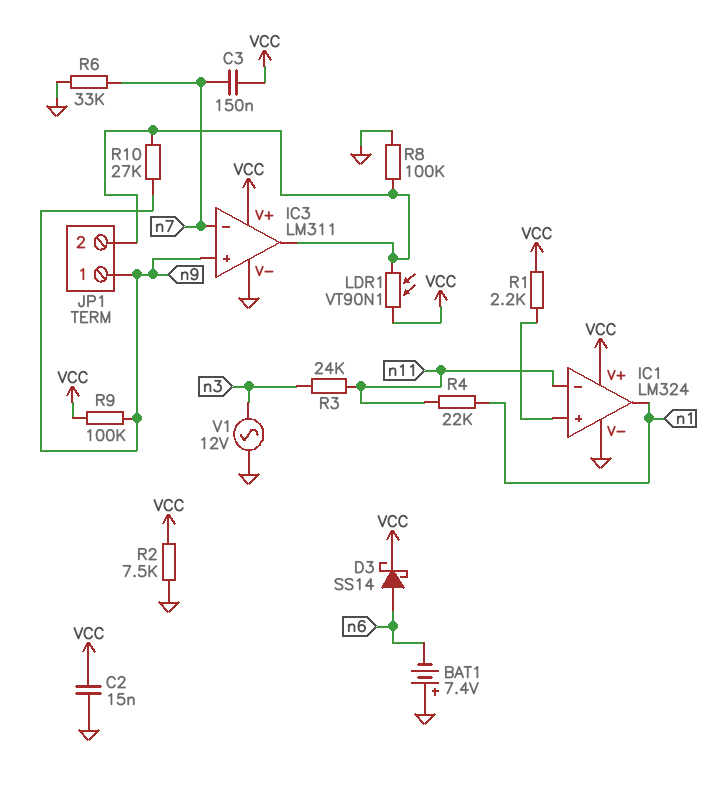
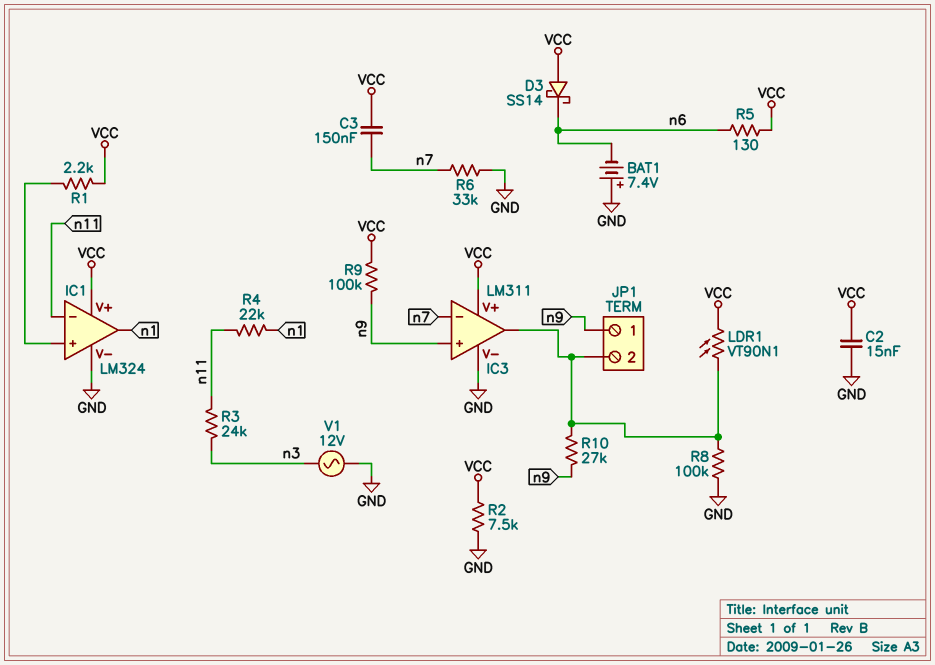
D3: schottky SS14 (A n6, K VCC) -> schottky SS14 (A VCC, K n6)
R5: none -> 130 (VCC, n6)

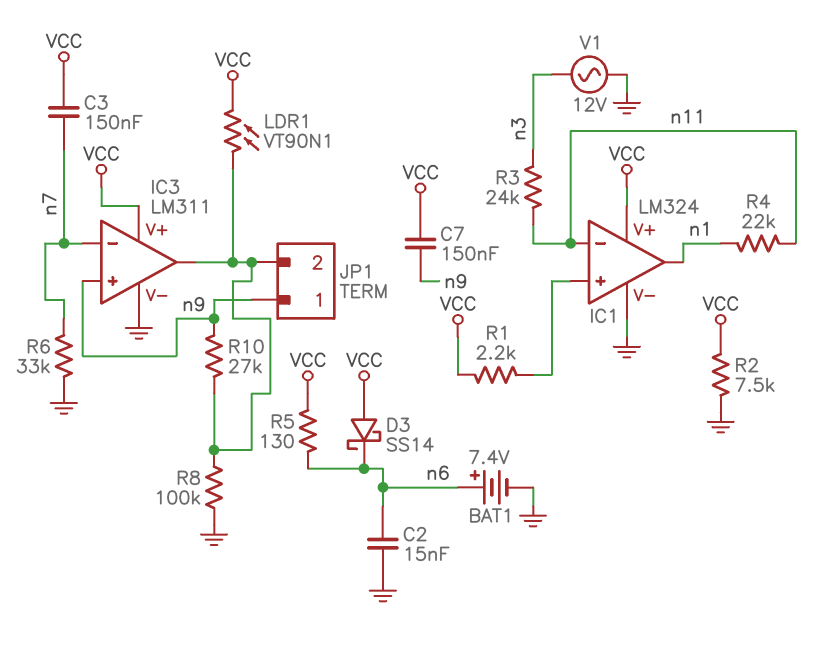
BAT1: 7.4V (plus GND, minus n6) -> 7.4V (plus n6, minus GND)
C2: 15nF (GND, VCC) -> 15nF (GND, n6)
C7: none -> 150nF (VCC, n9)
R9: 100k (VCC, n9) -> none

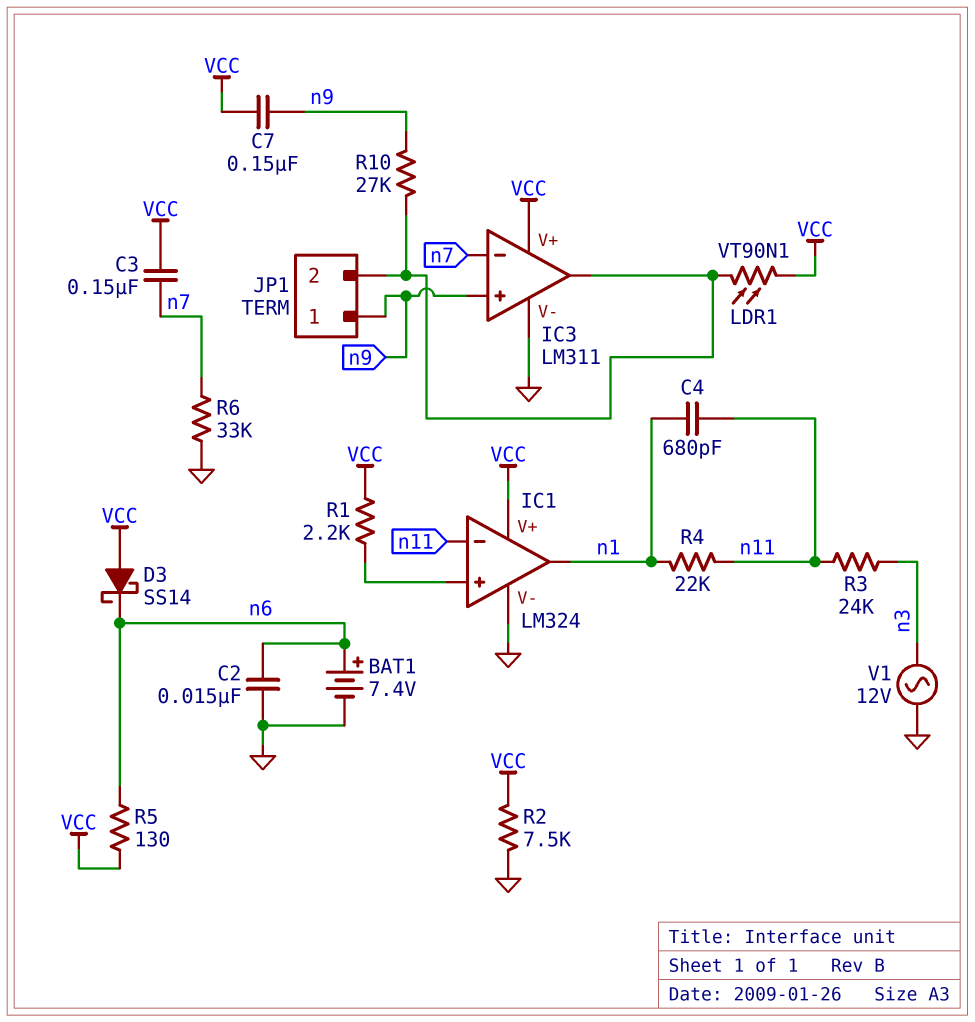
C4: none -> 680pF (n1, n11)
R8: 100k (GND, IC3/out) -> none

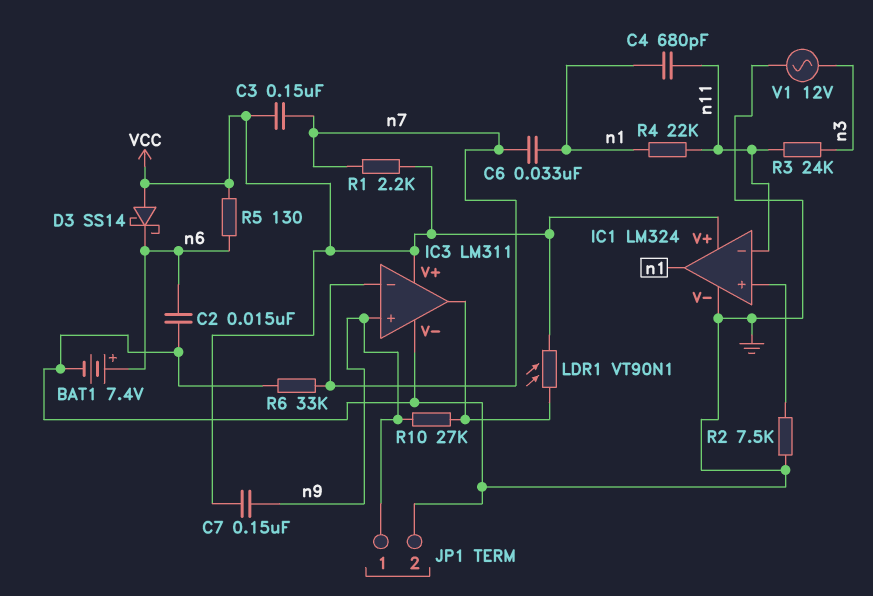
C6: none -> 33nF (n1, n7)
JP1 pin 2: IC3/out -> GND
R1: 2.2k (IC1/in+, VCC) -> 2.2k (VCC, n7)
R2: 7.5k (GND, VCC) -> 7.5k (GND, IC1/in+)

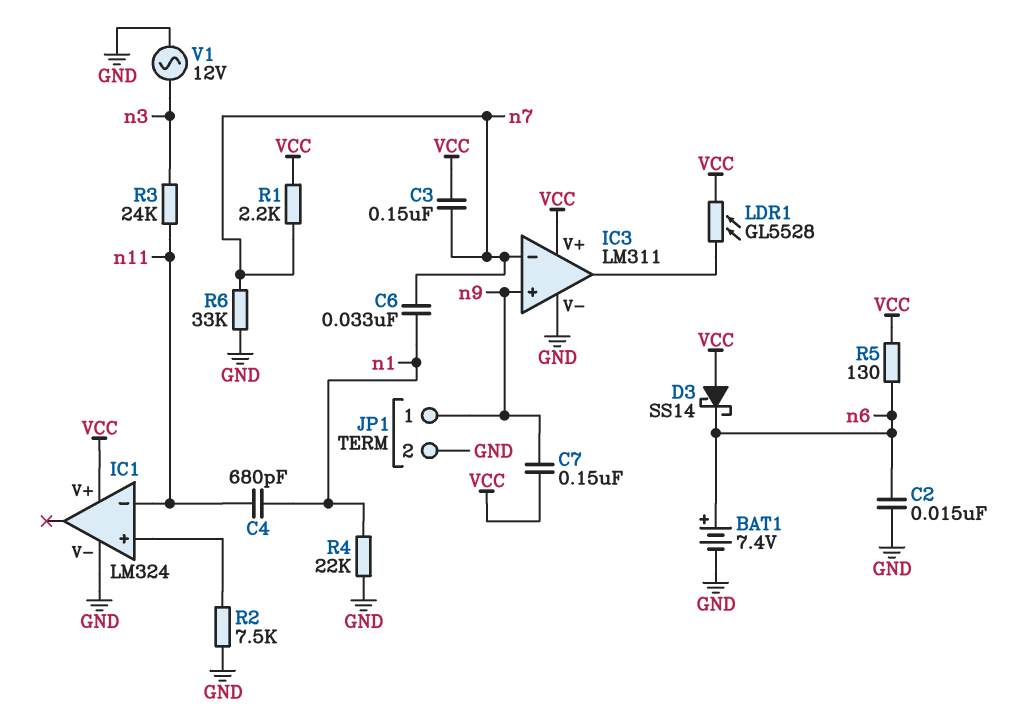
IC1 pin out: n1 -> none
LDR1: VT90N1 (IC3/out, VCC) -> GL5528 (IC3/out, VCC)
R4: 22k (n1, n11) -> 22k (GND, n1)
R10: 27k (IC3/out, n9) -> none

